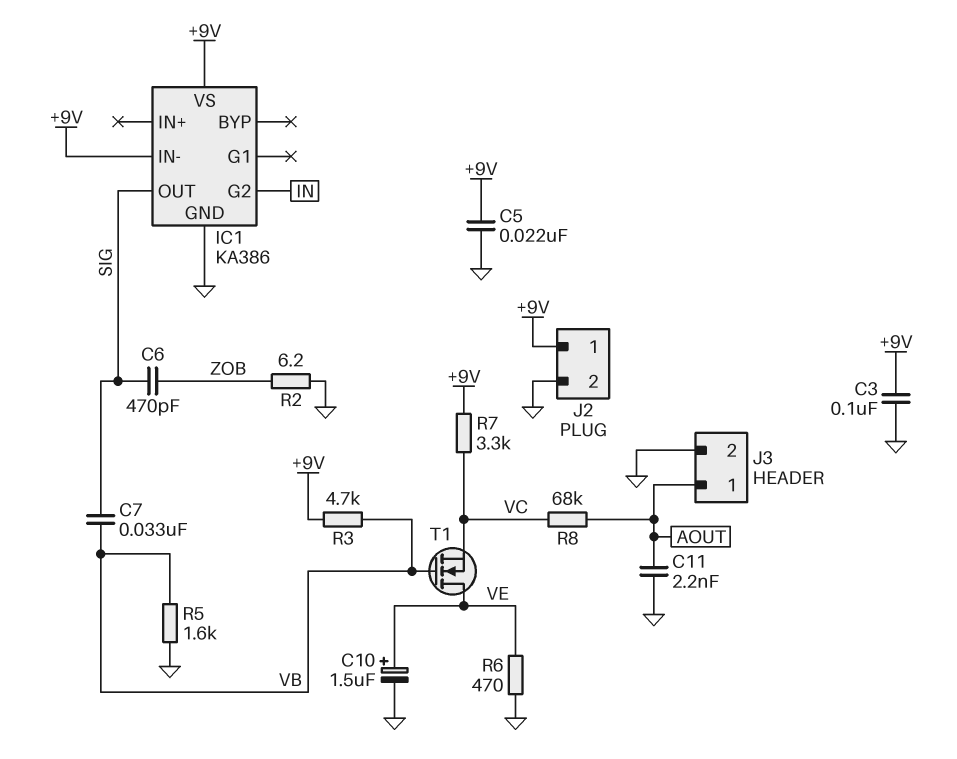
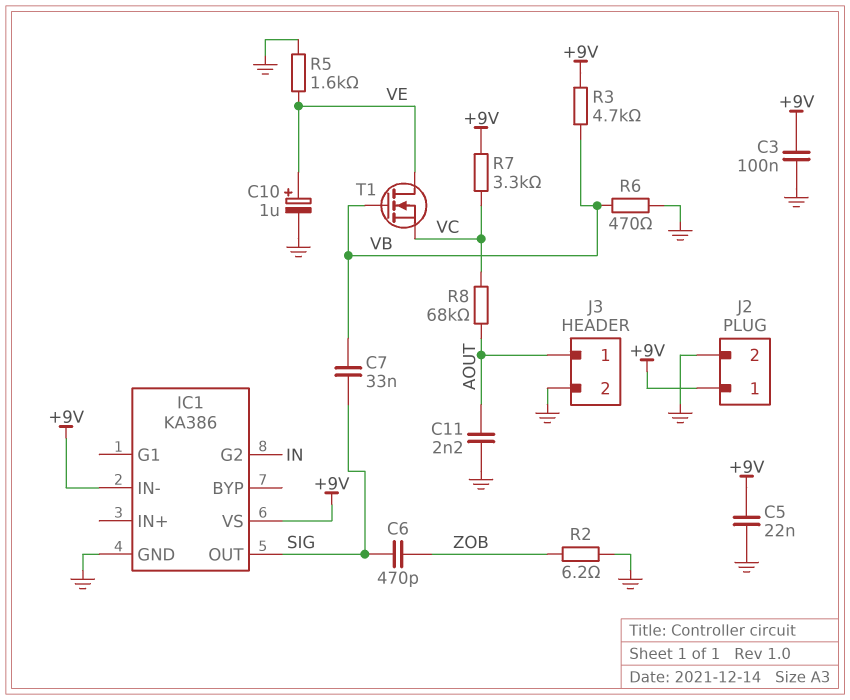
C10: 1.5uF (plus VE, minus GND) -> 1uF (plus VE, minus GND)
R5: 1.6k (GND, VB) -> 1.6k (GND, VE)
R6: 470 (GND, VE) -> 470 (GND, VB)

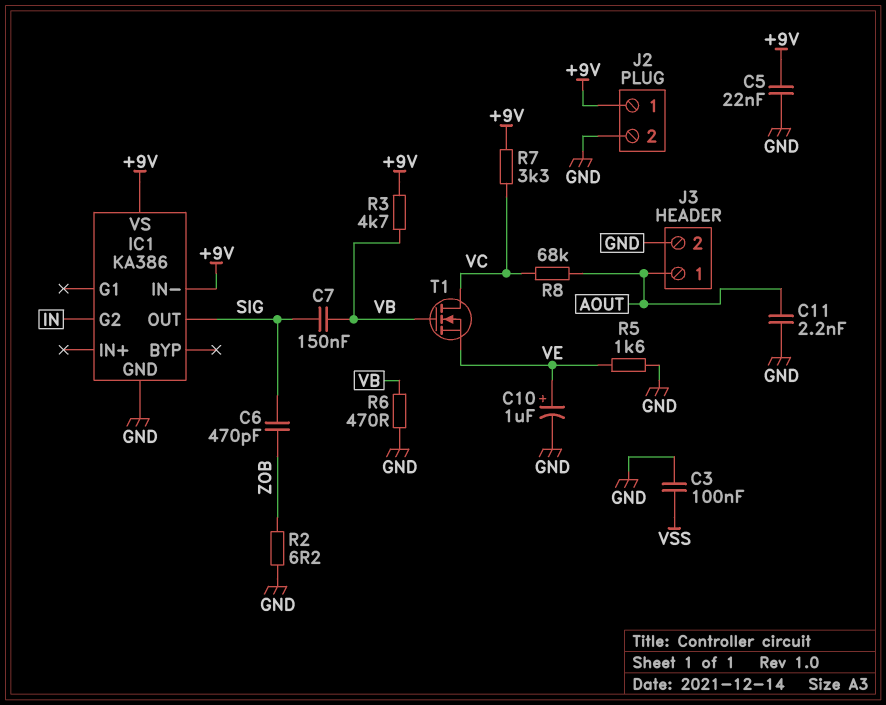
C3: 100nF (+9V, GND) -> 100nF (GND, VSS)
C7: 33nF (SIG, VB) -> 150nF (SIG, VB)
T1: NMOS (G VB, D VE, S VC) -> NMOS (G VB, D VC, S VE)

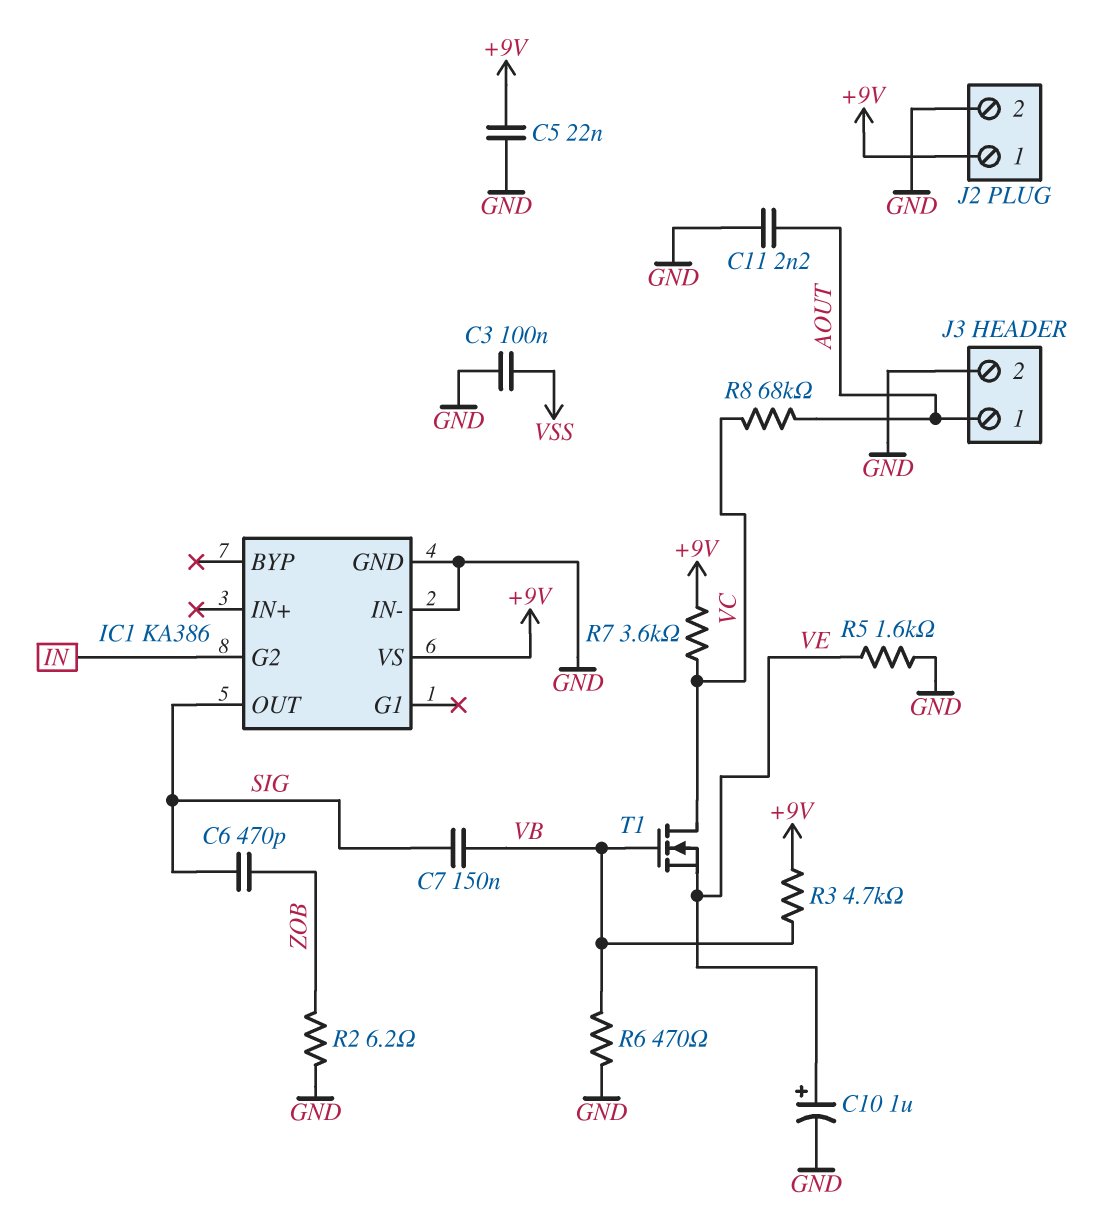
IC1 pin IN-: +9V -> GND
R7: 3.3k (+9V, VC) -> 3.6k (+9V, VC)

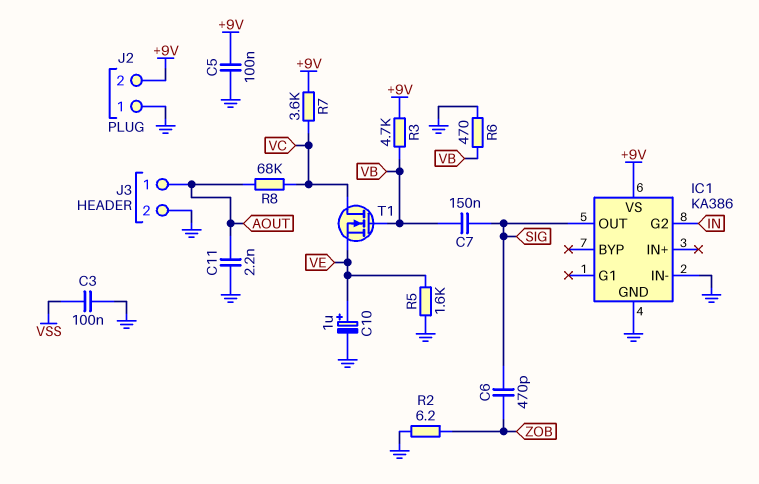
C5: 22nF (+9V, GND) -> 100nF (+9V, GND)
J2 pin 1: +9V -> GND
J2 pin 2: GND -> +9V

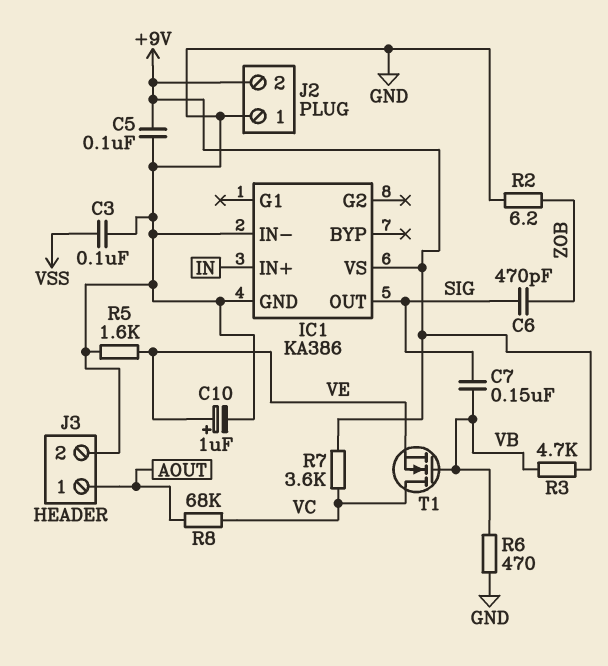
C11: 2.2nF (AOUT, GND) -> none
IC1 pin G2: IN -> none
IC1 pin IN+: none -> IN

